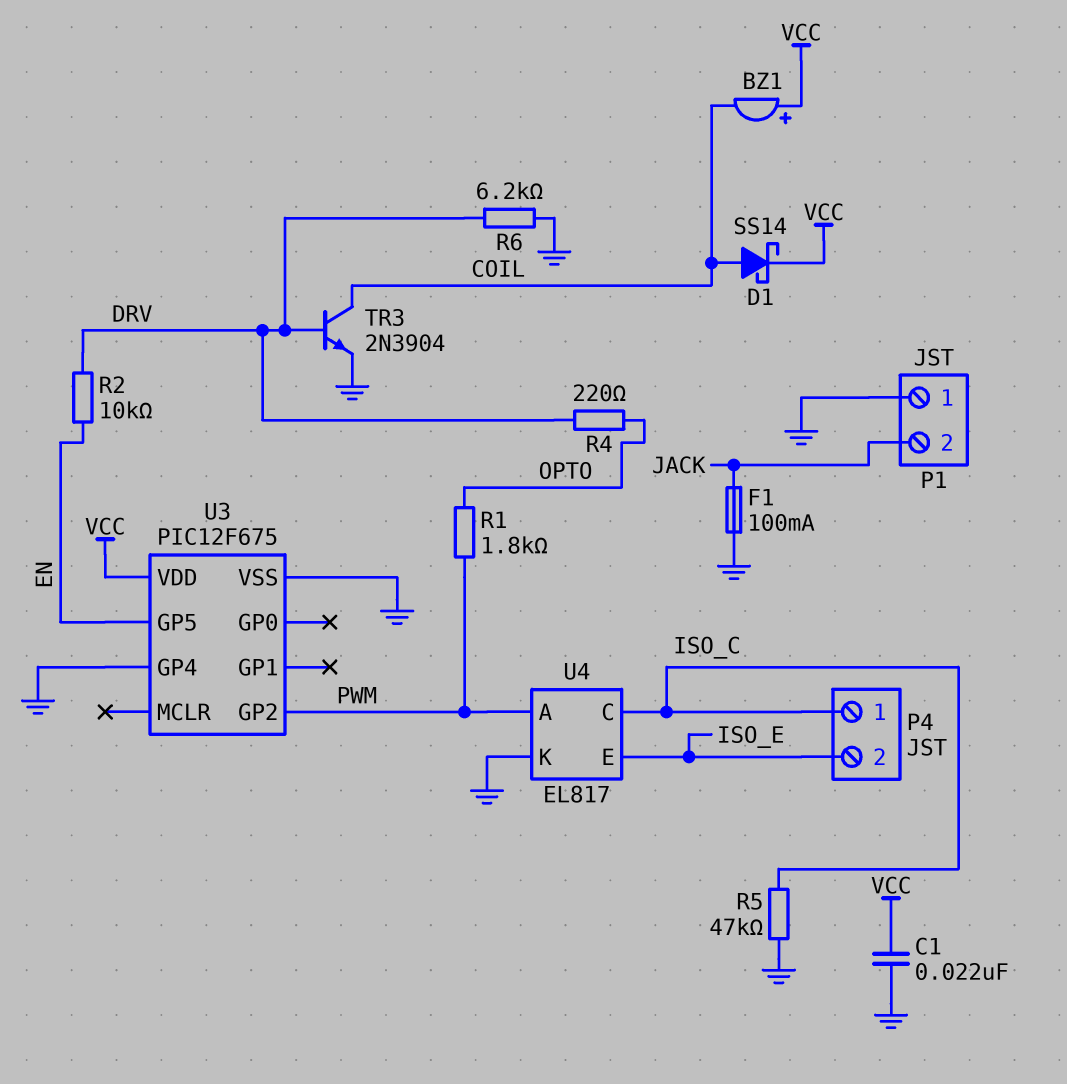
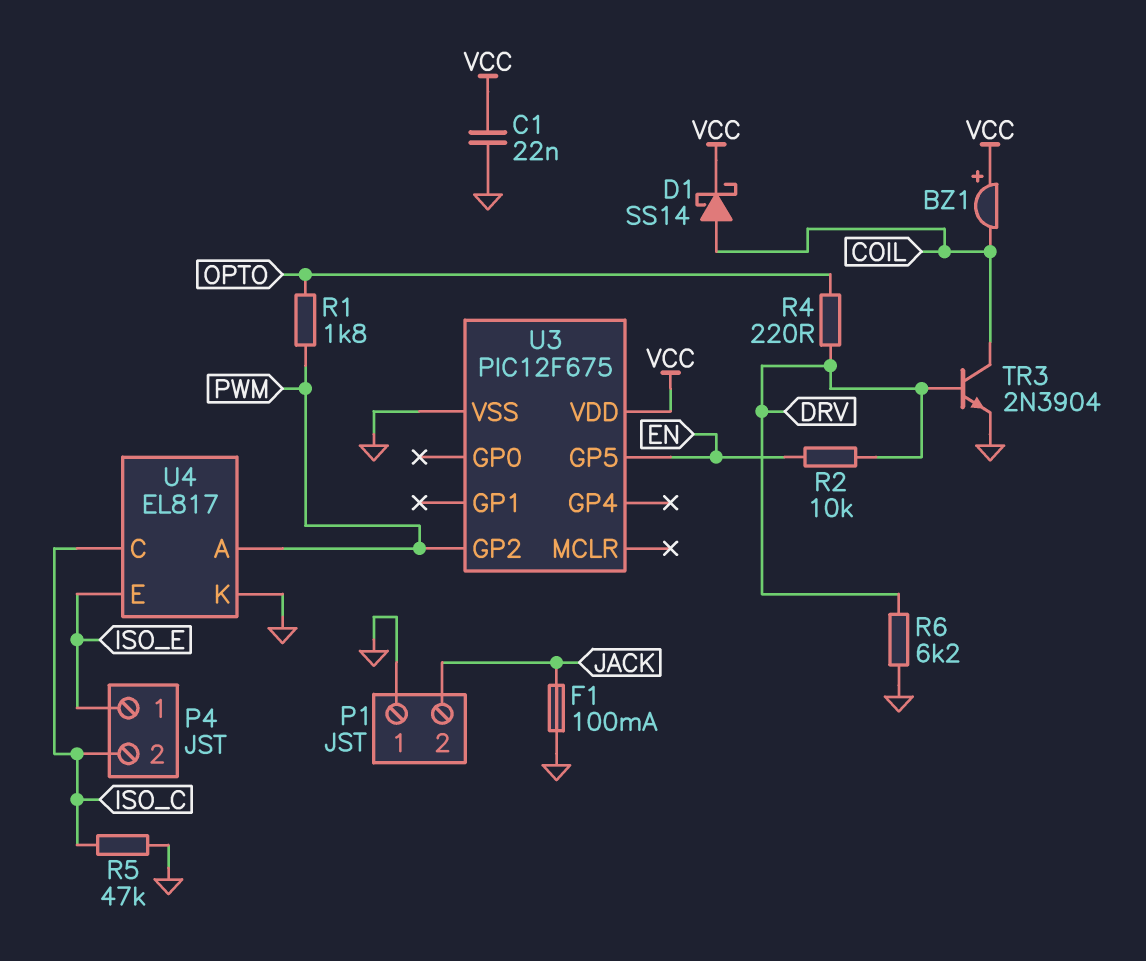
P4 pin 1: ISO_C -> ISO_E
P4 pin 2: ISO_E -> ISO_C
U3 pin GP4: GND -> none

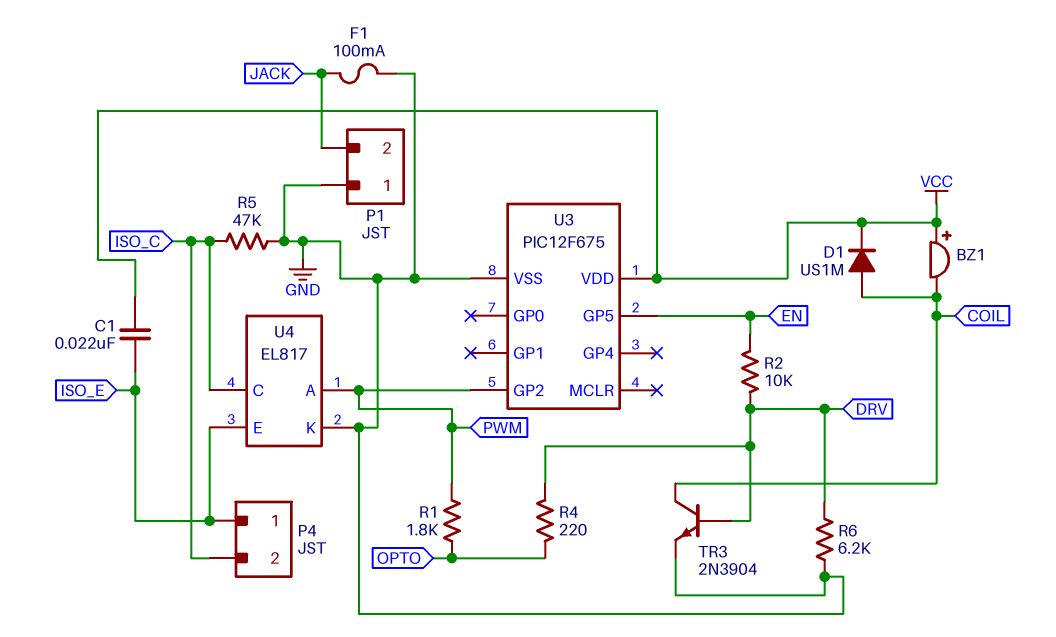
C1: 22nF (GND, VCC) -> 22nF (ISO_E, VCC)
D1: schottky SS14 (A COIL, K VCC) -> diode US1M (A COIL, K VCC)

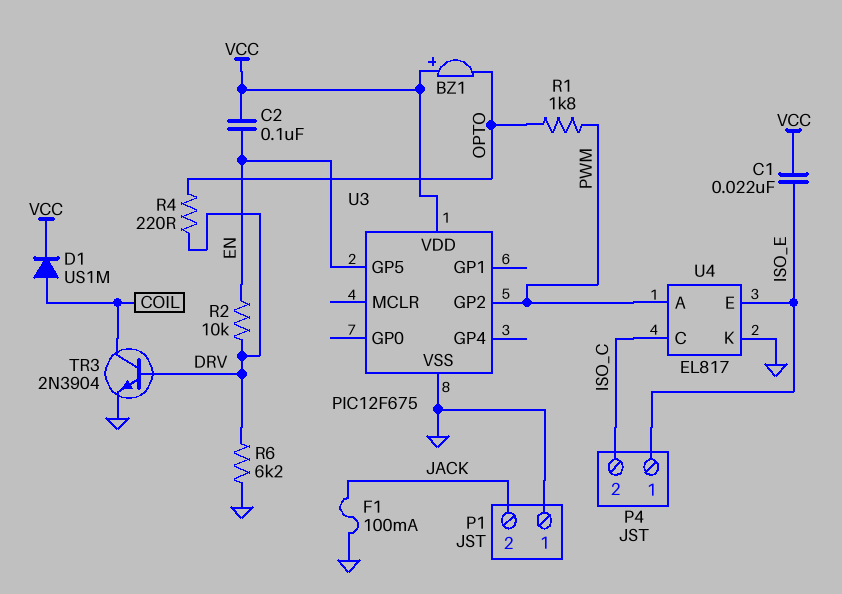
BZ1: buzzer (plus VCC, minus COIL) -> buzzer (plus VCC, minus OPTO)
C2: none -> 100nF (EN, VCC)
R5: 47k (GND, ISO_C) -> none

